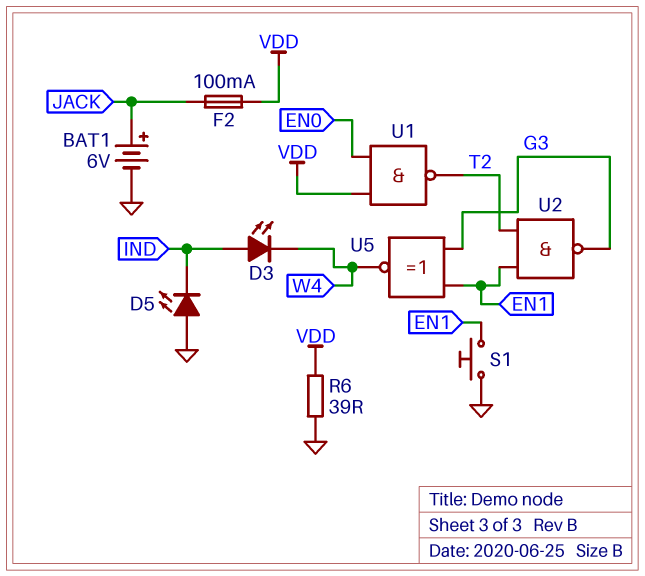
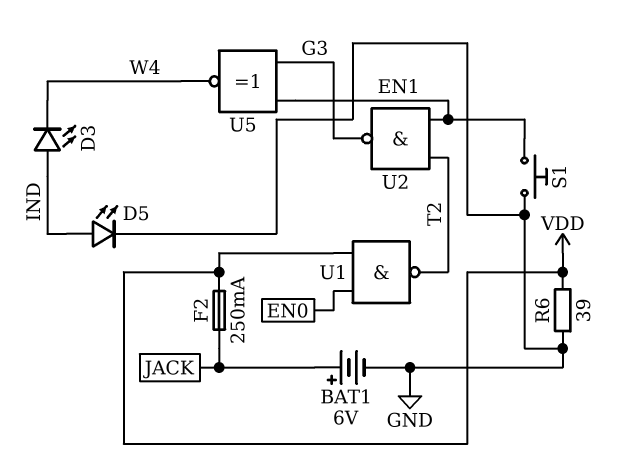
D5: LED (A GND, K IND) -> LED (A IND, K GND)
F2: 100mA (JACK, VDD) -> 250mA (JACK, VDD)

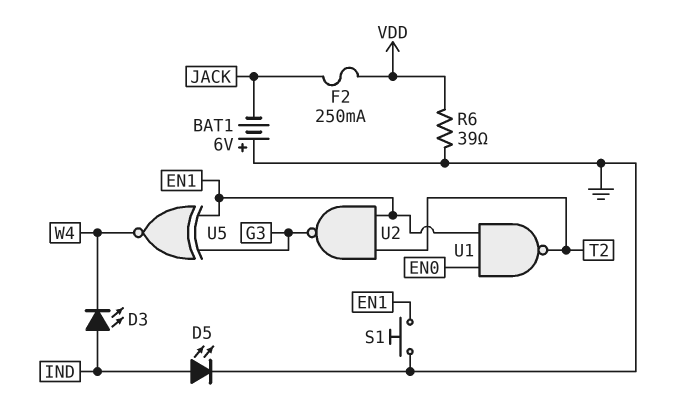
BAT1: 6V (plus JACK, minus GND) -> 6V (plus GND, minus JACK)
U1: NAND (in EN0, in VDD, out T2) -> NAND (in EN0, in EN1, out T2)

